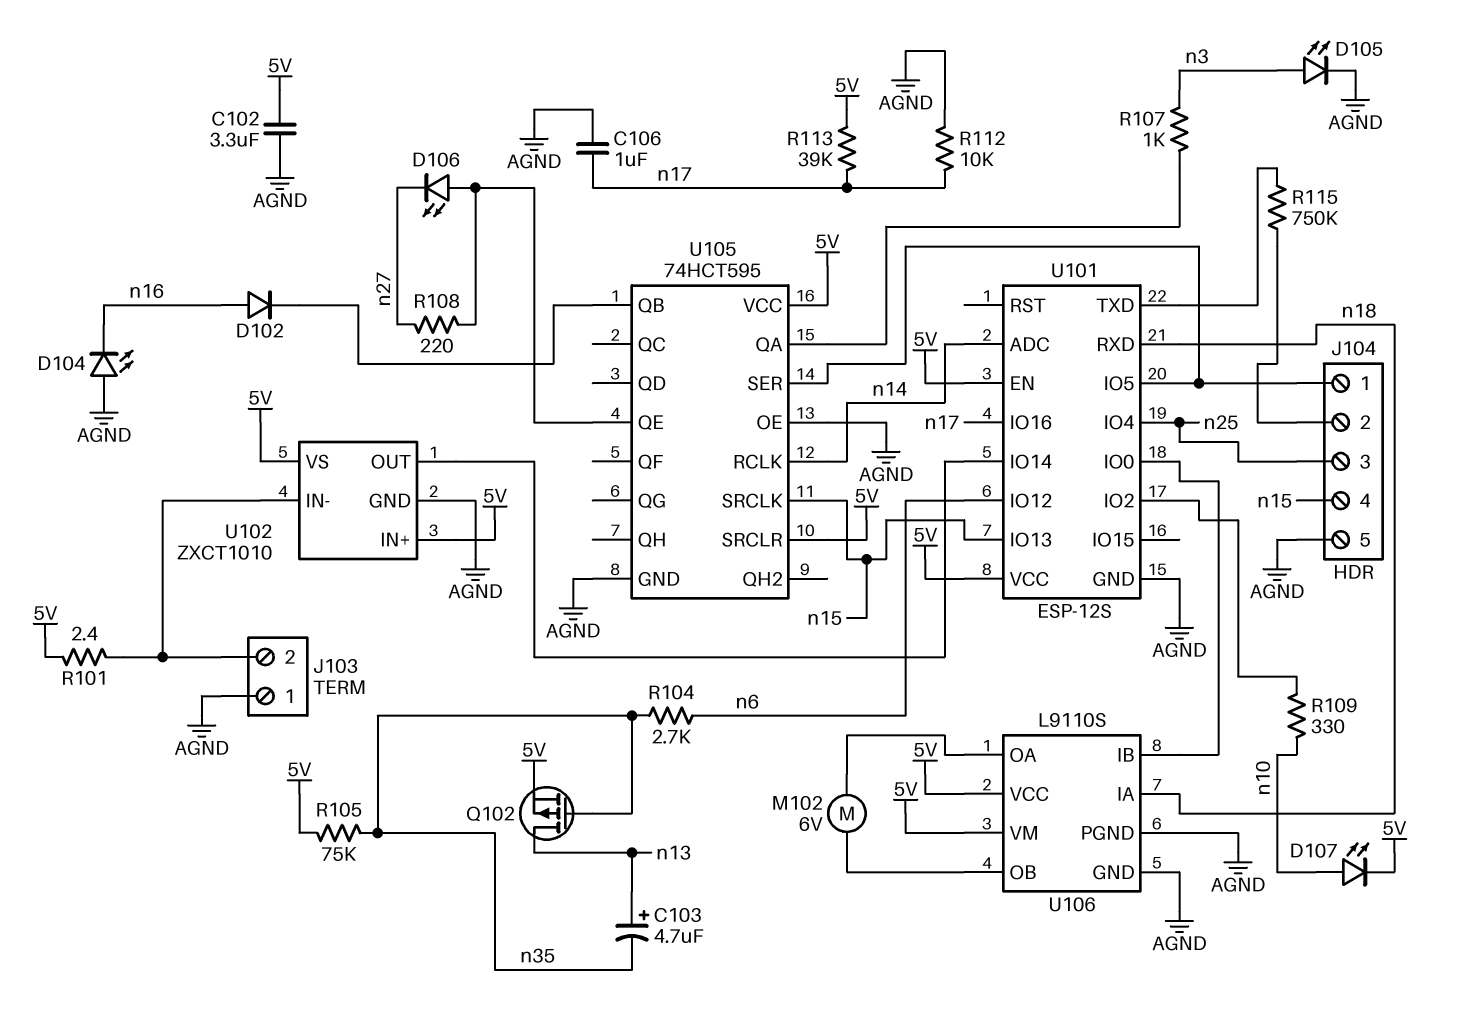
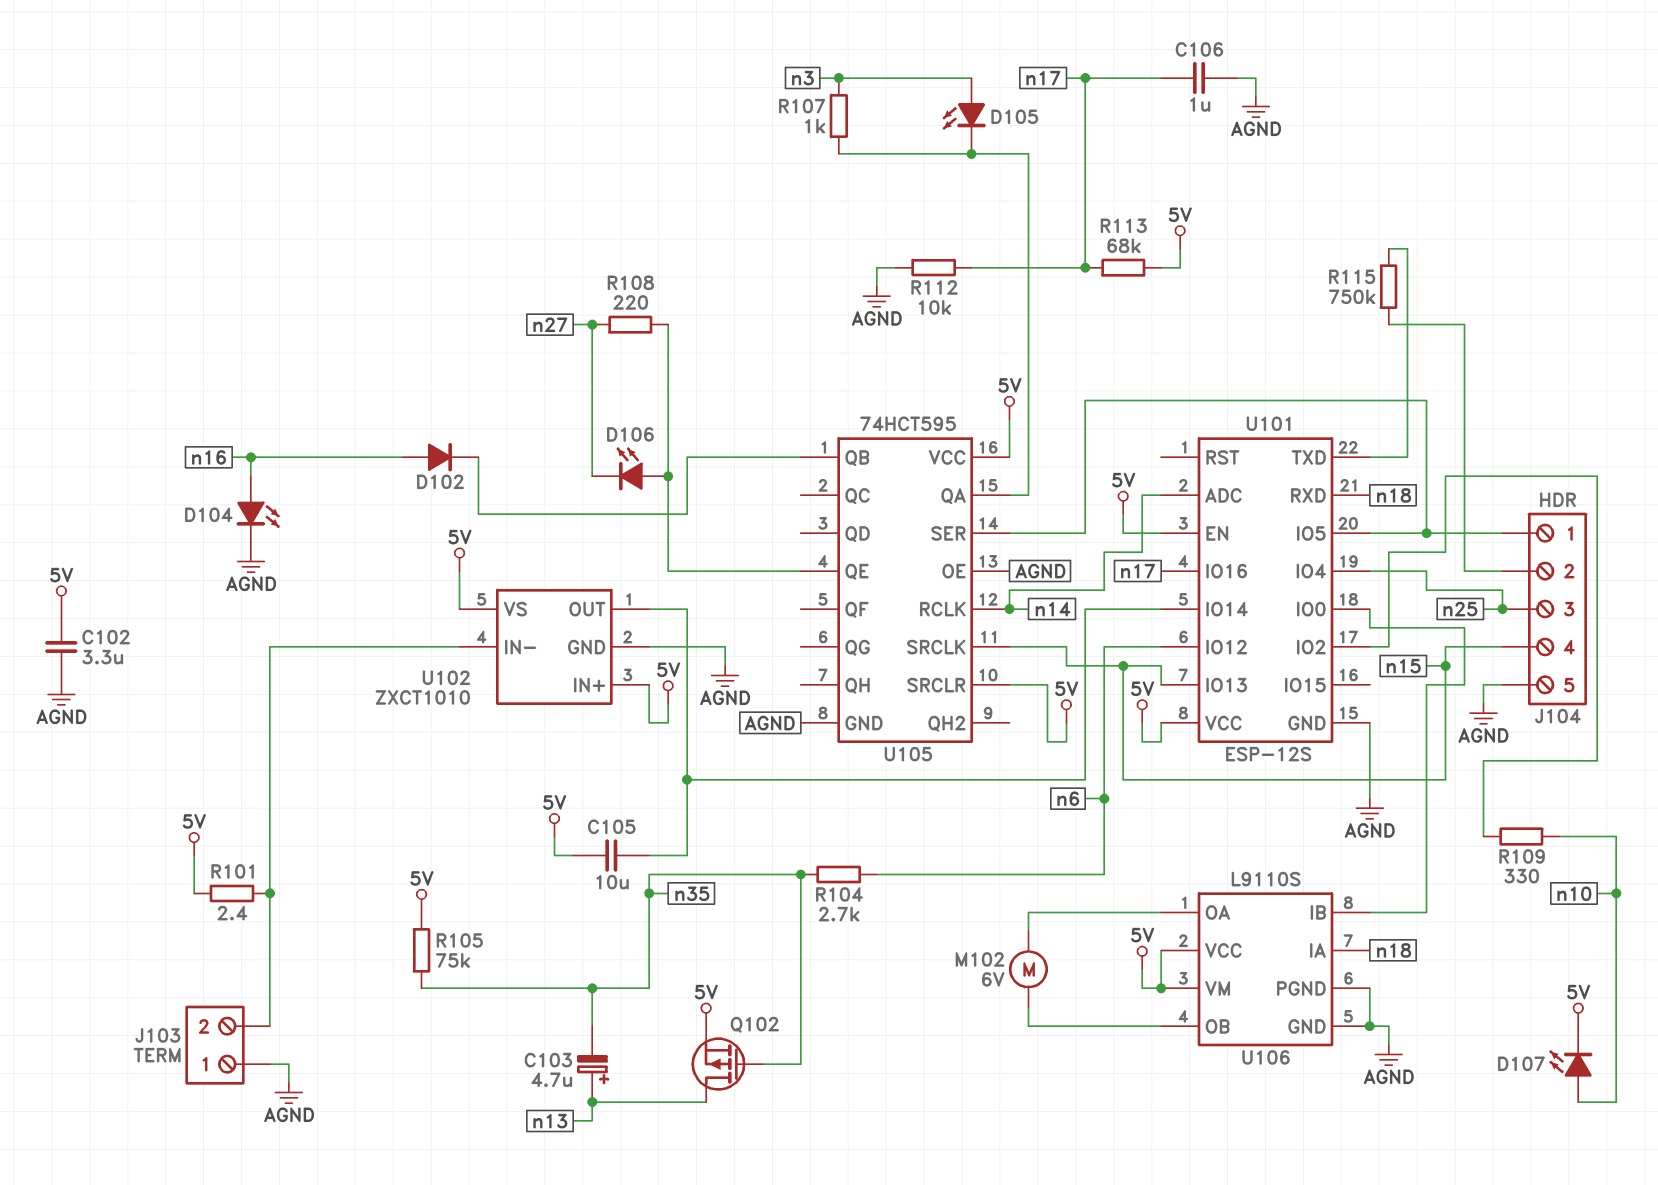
C105: none -> 10uF (5V, U101/IO14)
D104: LED (A AGND, K n16) -> LED (A n16, K AGND)
D105: LED (A n3, K AGND) -> LED (A n3, K U105/QA)
R113: 39k (5V, n17) -> 68k (5V, n17)

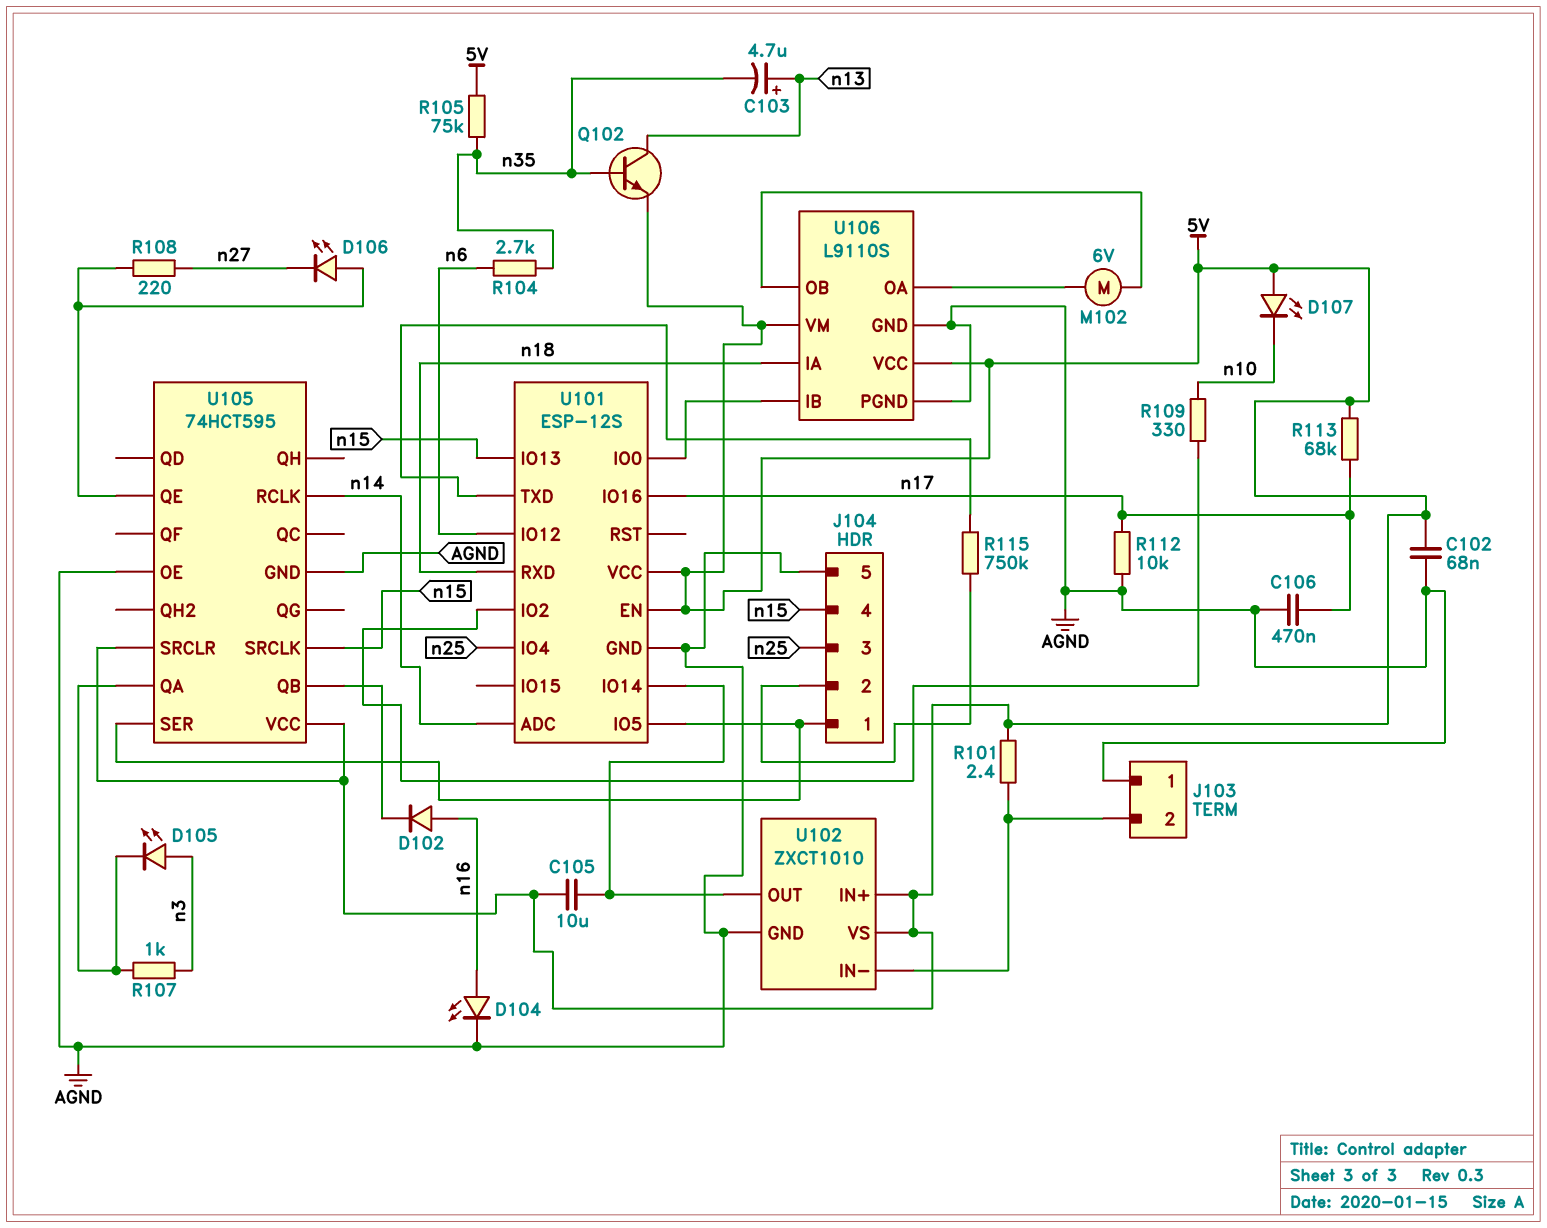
C102: 3.3uF (5V, AGND) -> 68nF (5V, AGND)
C106: 1uF (AGND, n17) -> 470nF (AGND, n17)
D107: LED (A n10, K 5V) -> LED (A 5V, K n10)
Q102: PMOS (G n35, D n13, S 5V) -> NPN (B n35, C n13, E 5V)

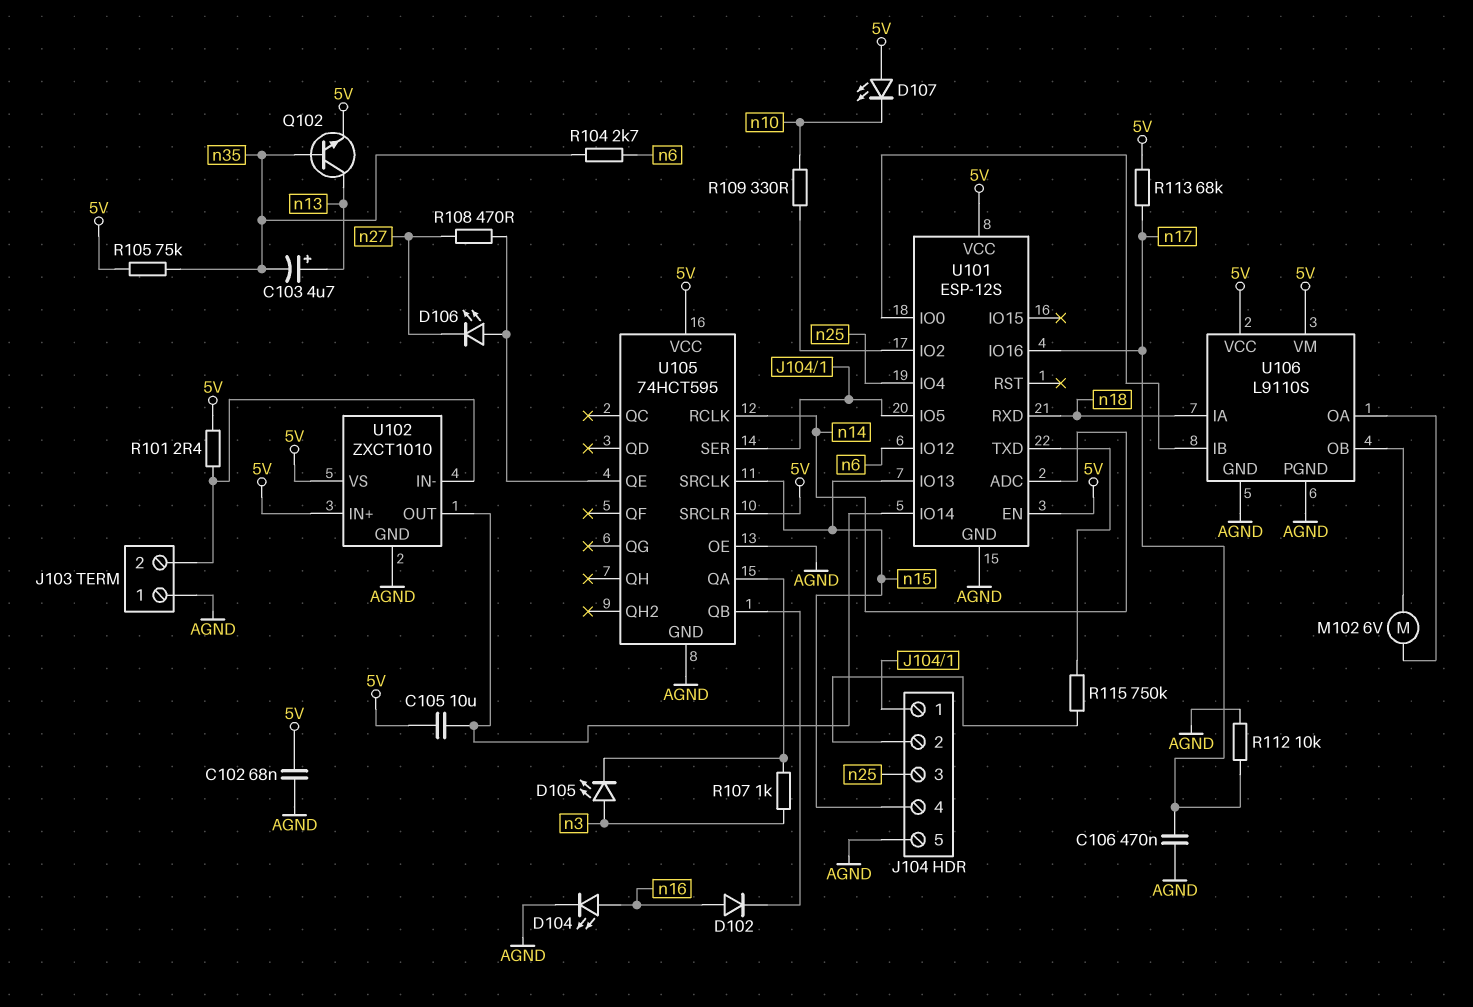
R108: 220 (U105/QE, n27) -> 470 (U105/QE, n27)

